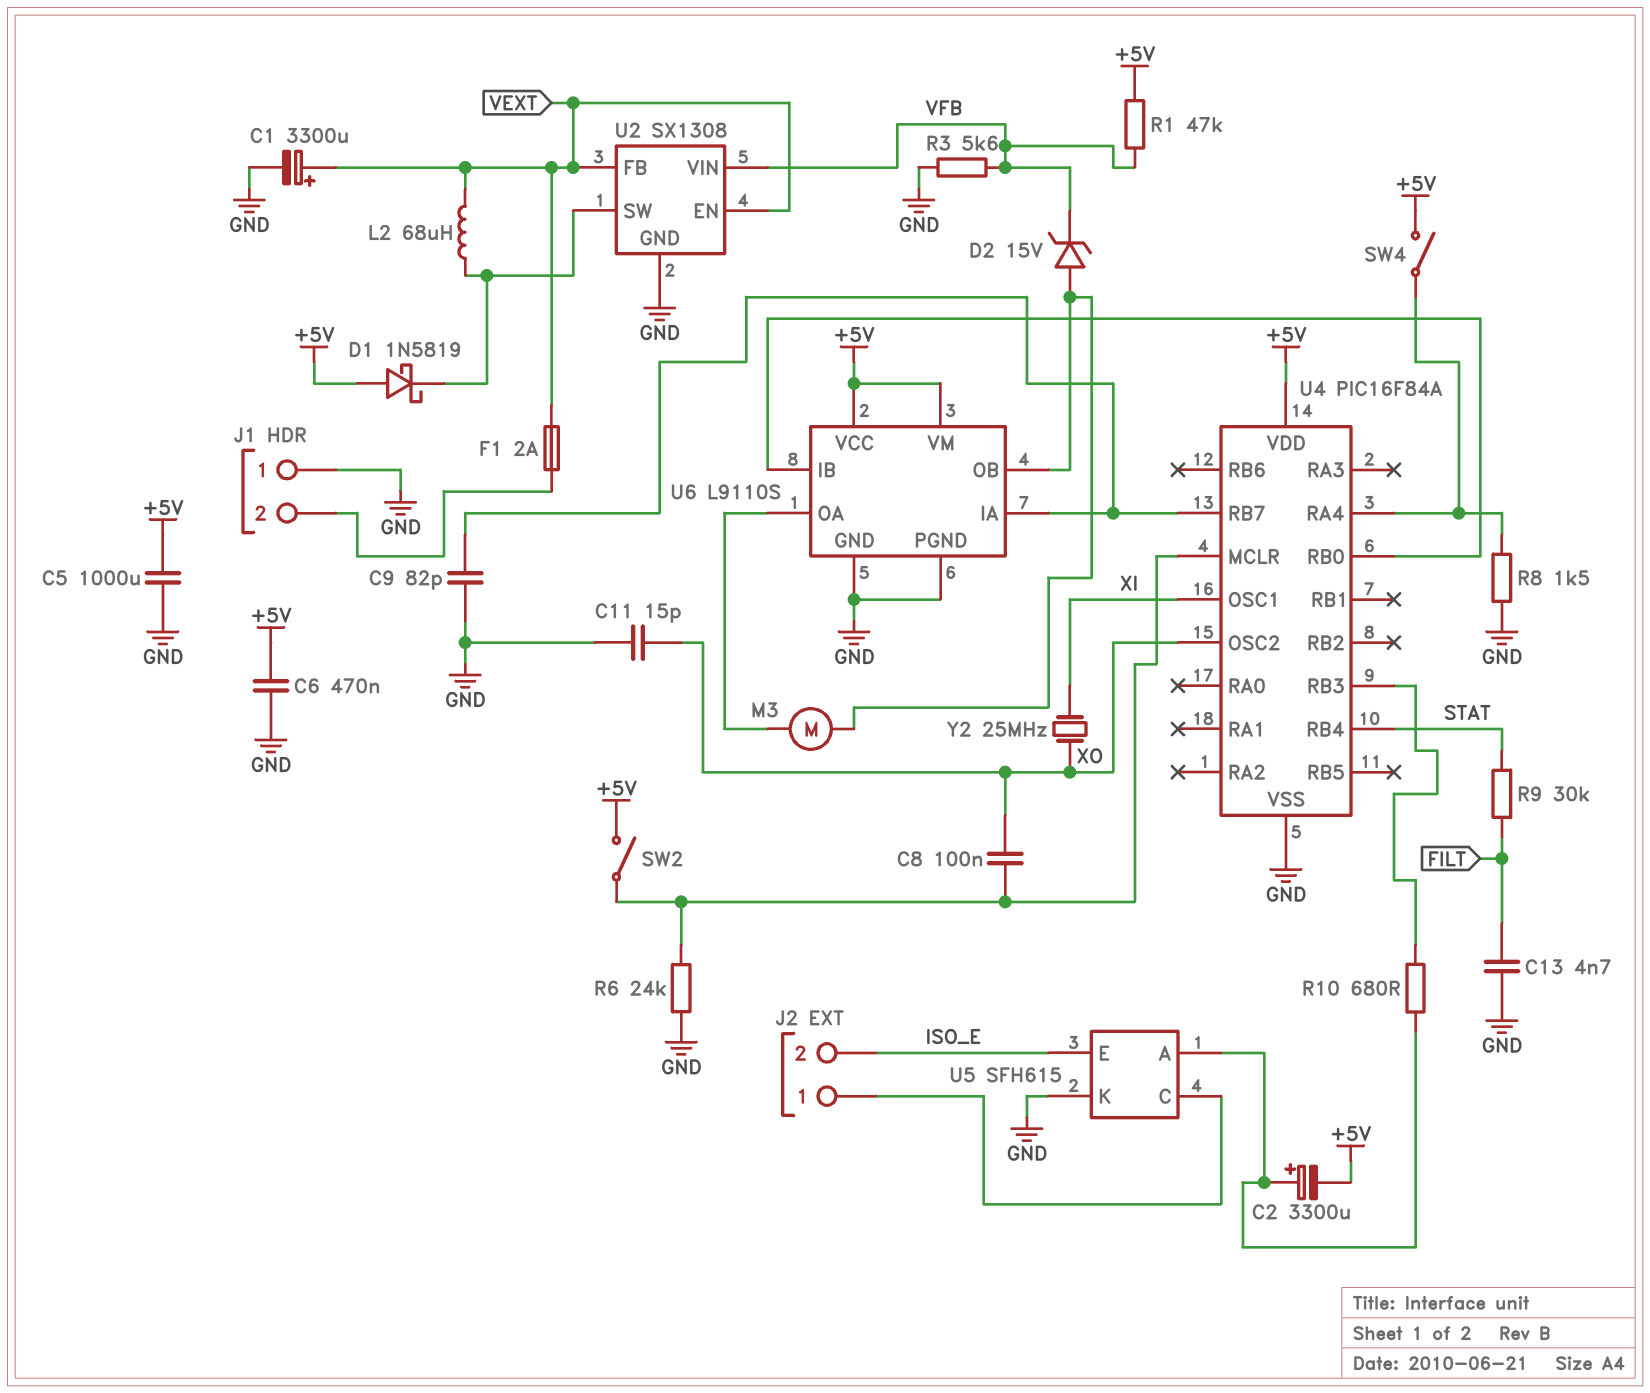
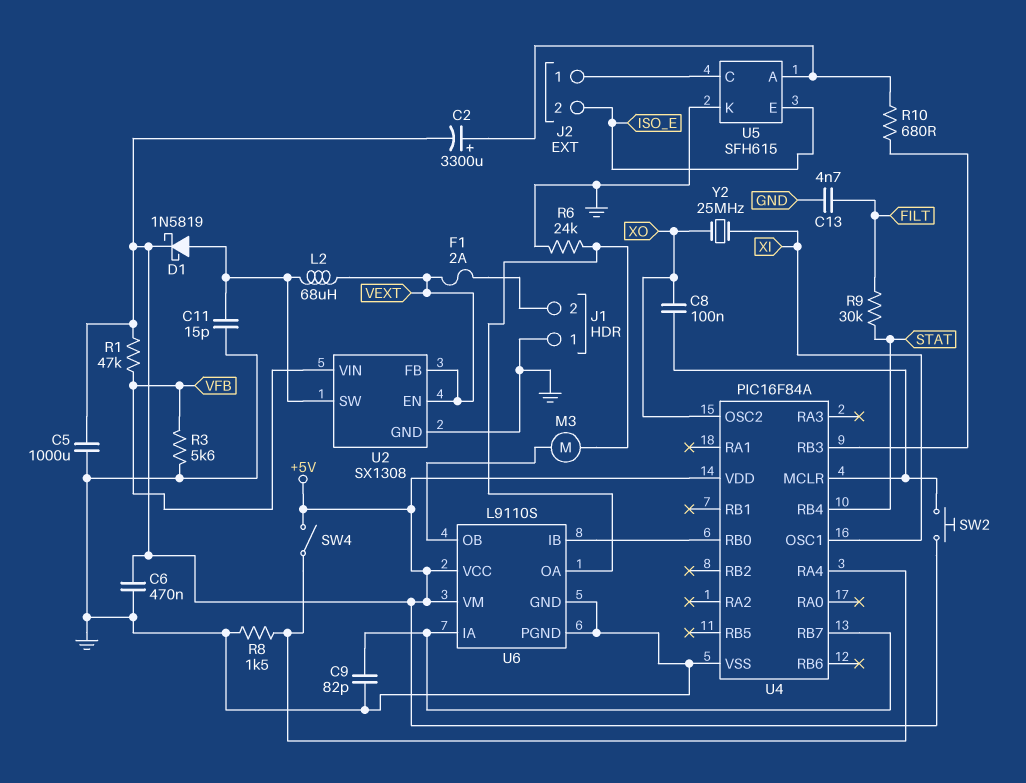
C1: 3300uF (plus VEXT, minus GND) -> none
C11: 15pF (GND, XO) -> 15pF (GND, U2/SW)
D1: schottky 1N5819 (A +5V, K U2/SW) -> schottky 1N5819 (A U2/SW, K +5V)
D2: zener 15V (A U6/OB, K VFB) -> none
R6: 24k (GND, U4/MCLR) -> 24k (GND, U6/OA)
SW2: switch (+5V, U4/MCLR) -> button (+5V, U4/MCLR)

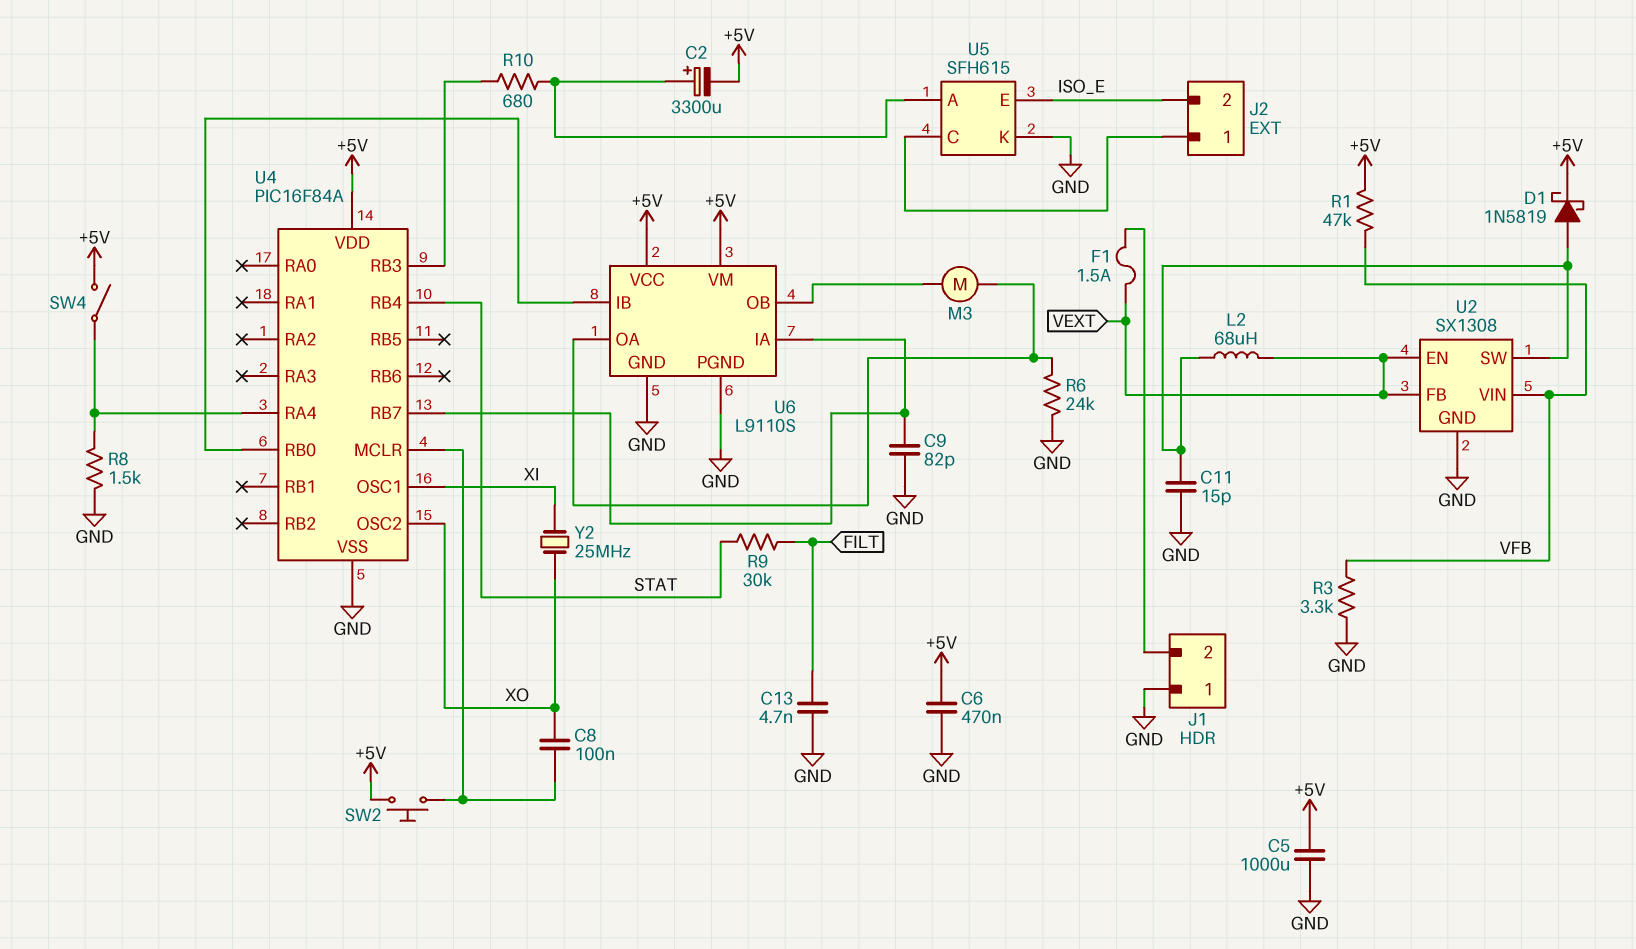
F1: 2A (J1/2, VEXT) -> 1.5A (J1/2, VEXT)
R3: 5.6k (GND, VFB) -> 3.3k (GND, VFB)

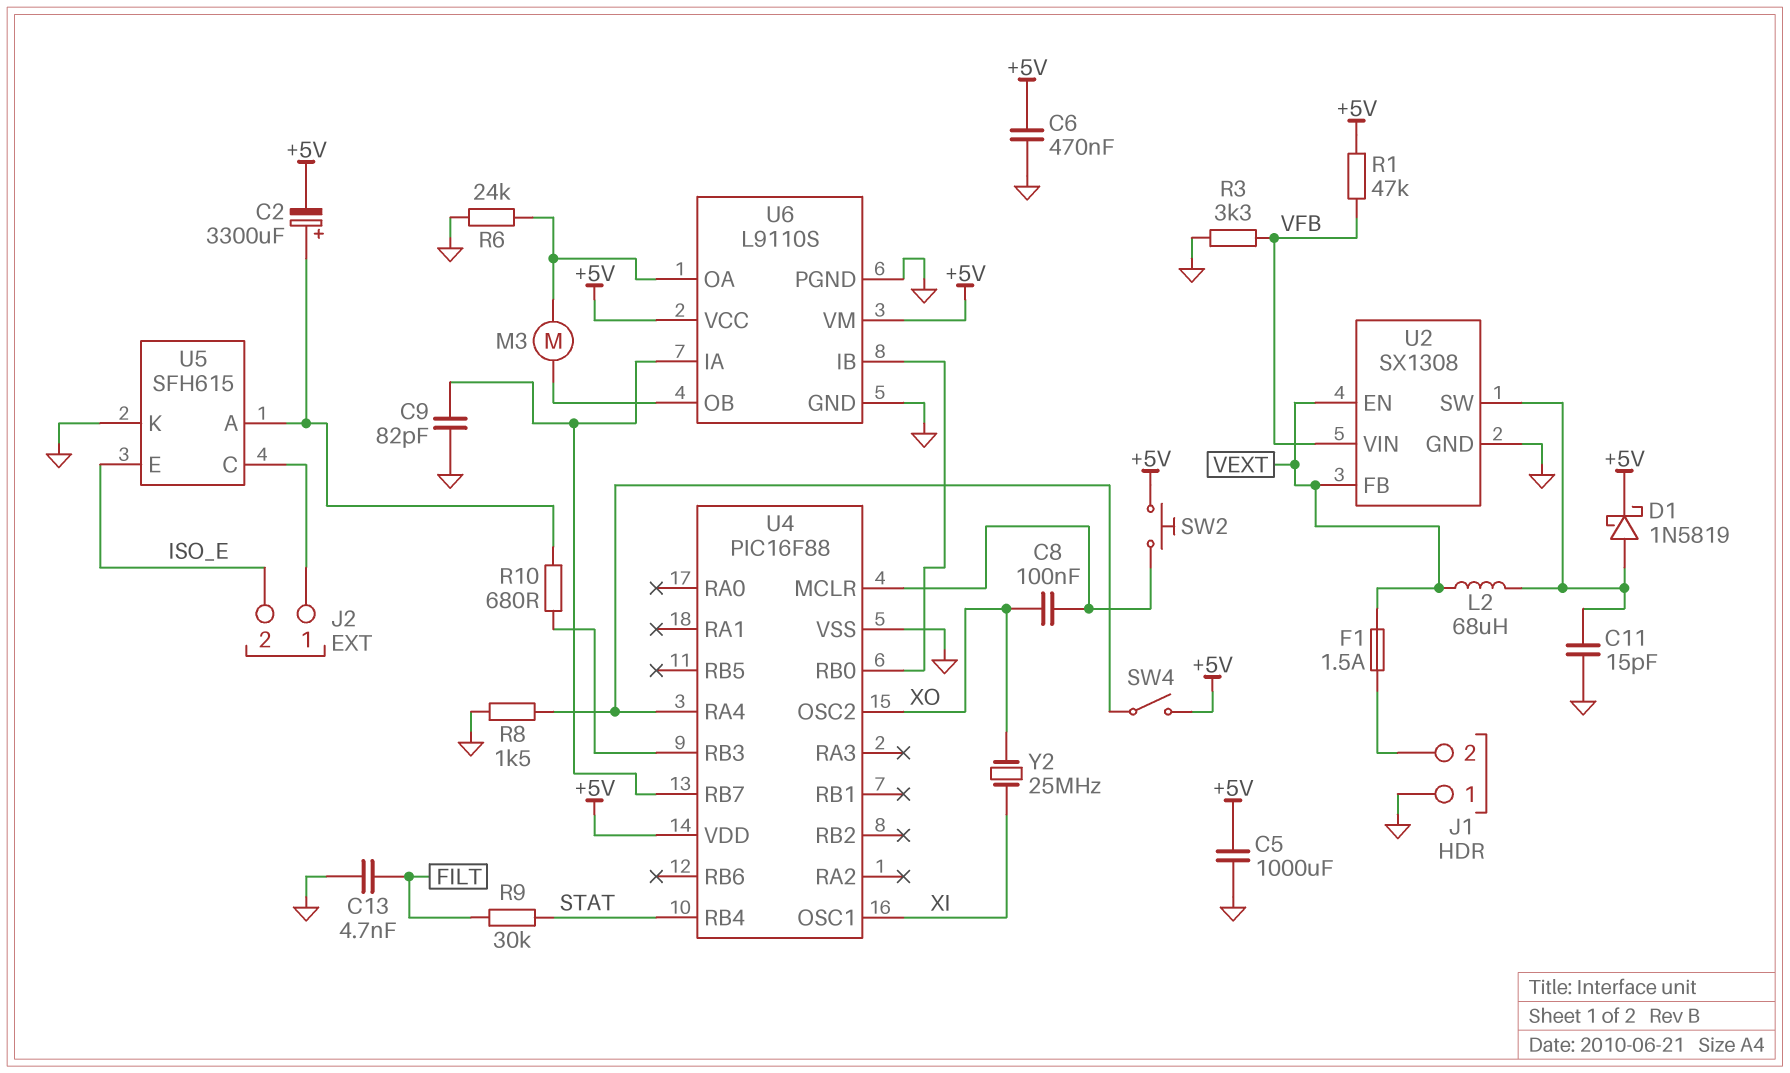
U4: PIC16F84A -> PIC16F88

